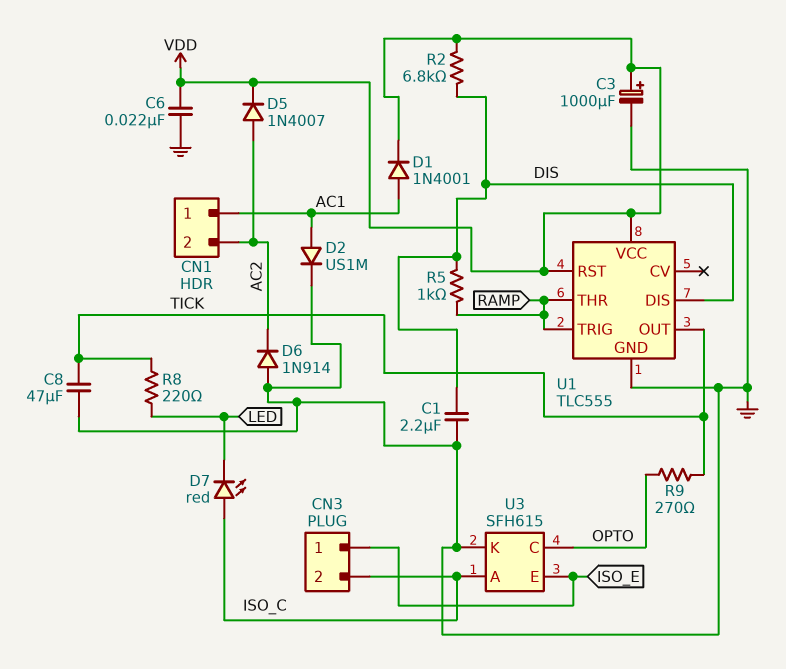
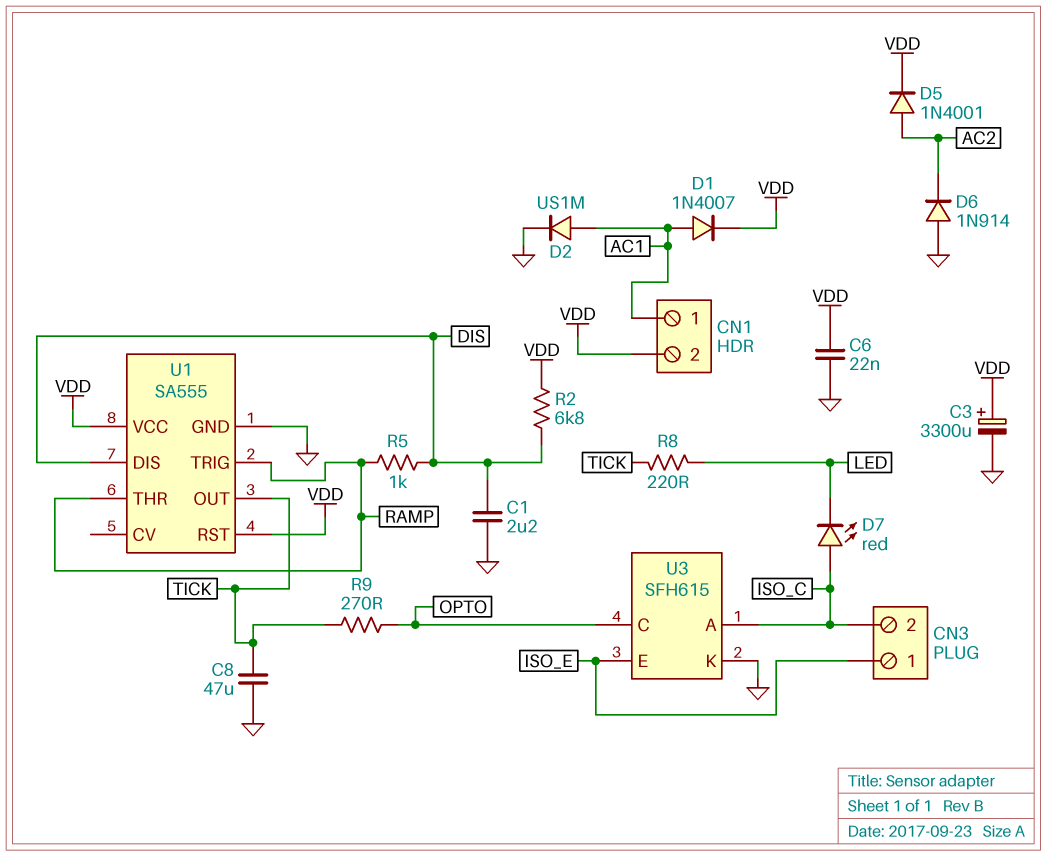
C3: 1000uF (plus VDD, minus GND) -> 3300uF (plus VDD, minus GND)
CN1 pin 2: AC2 -> VDD
D1: diode 1N4001 (A AC1, K VDD) -> diode 1N4007 (A AC1, K VDD)
D5: diode 1N4007 (A AC2, K VDD) -> diode 1N4001 (A AC2, K VDD)
U1: TLC555 -> SA555

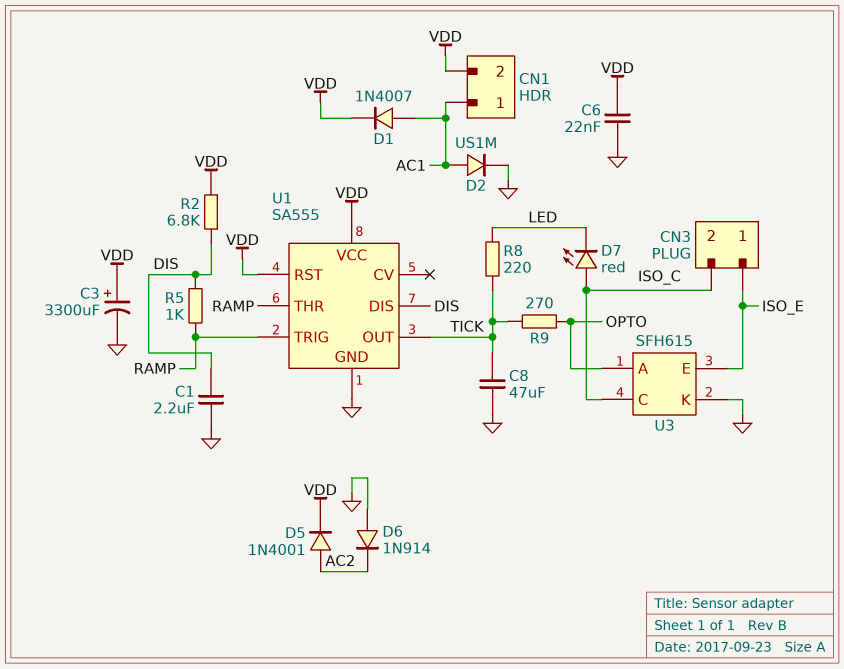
U3 pin A: ISO_C -> OPTO
U3 pin C: OPTO -> ISO_C

